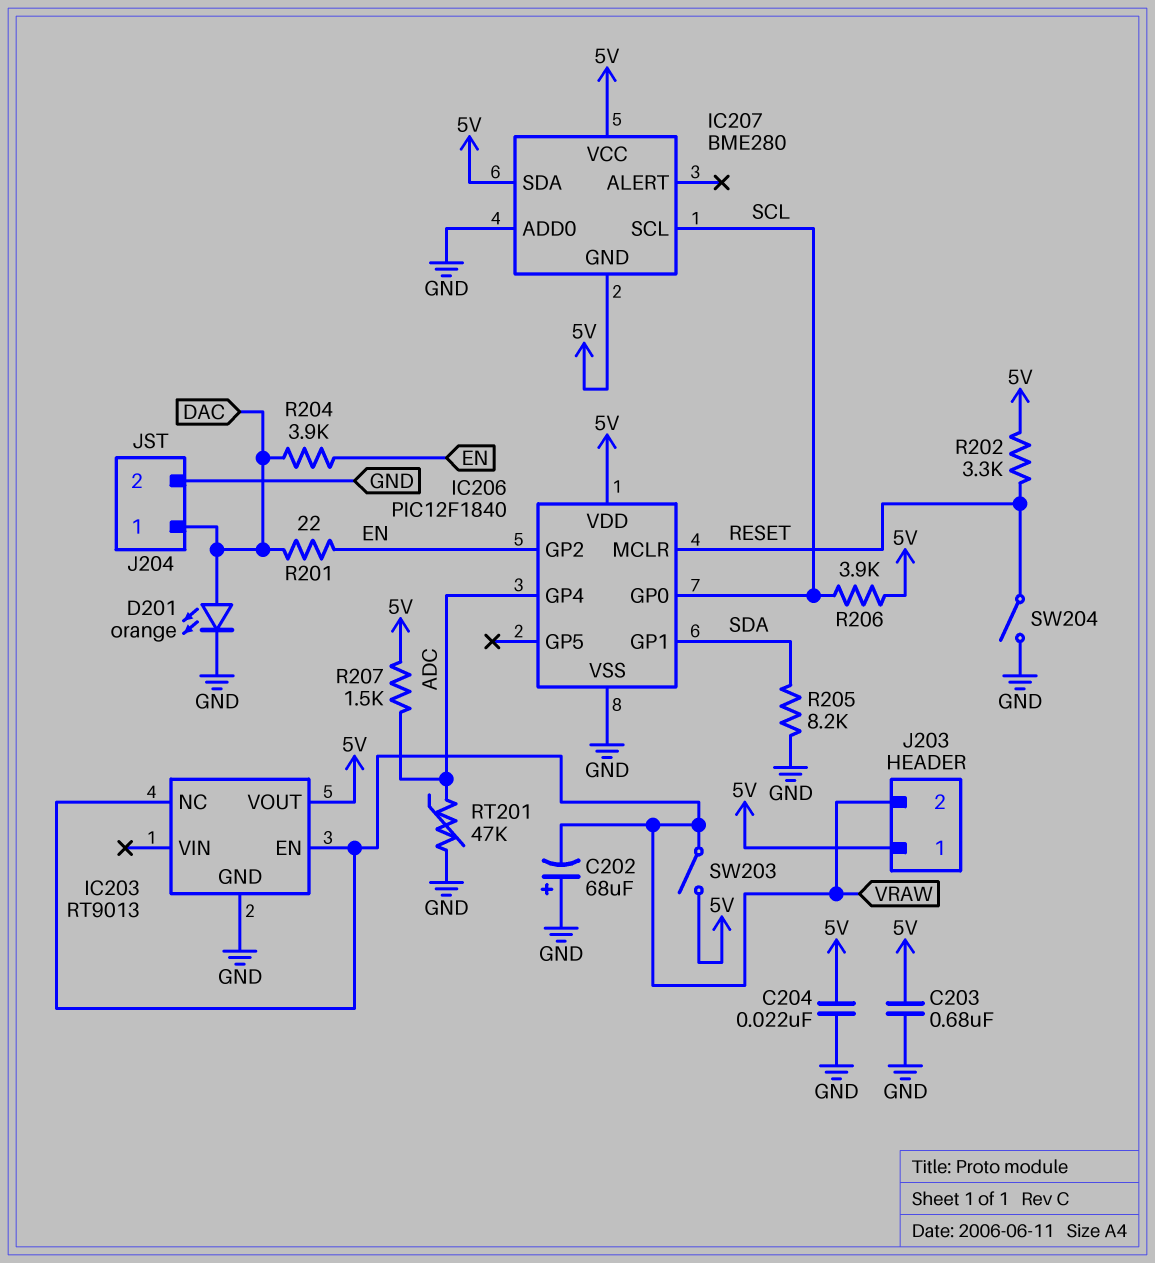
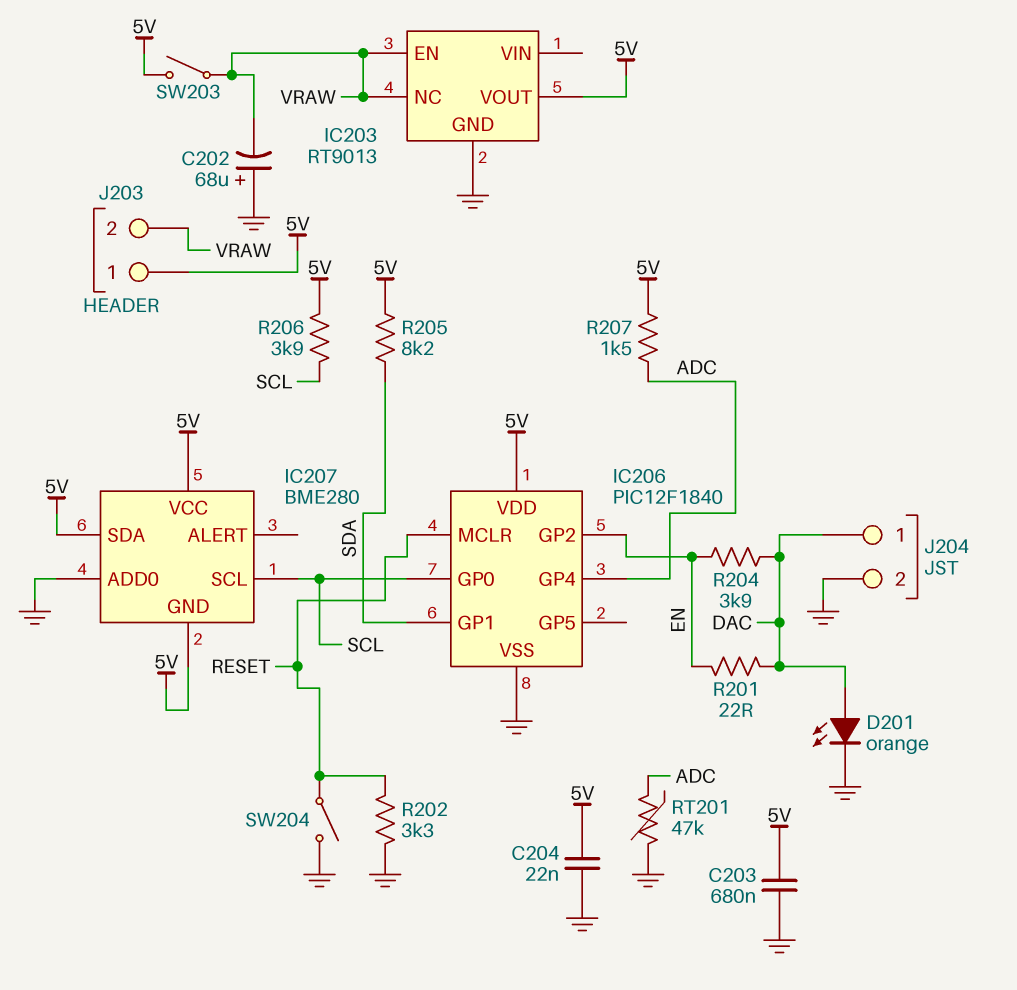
R202: 3.3k (5V, RESET) -> 3.3k (GND, RESET)
R205: 8.2k (GND, SDA) -> 8.2k (5V, SDA)

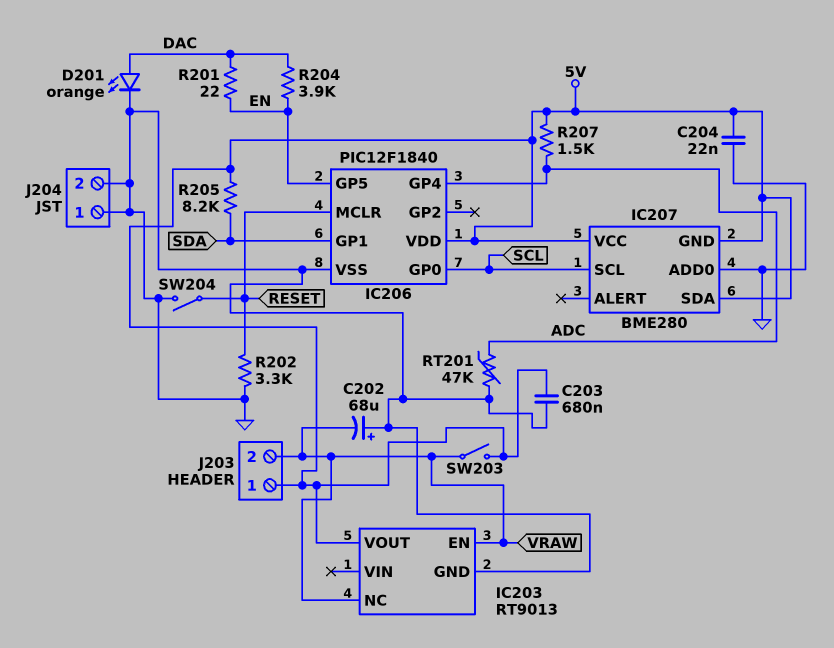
IC206 pin GP2: EN -> none
IC206 pin GP5: none -> EN
J204 pin 1: DAC -> GND
R206: 3.9k (5V, SCL) -> none

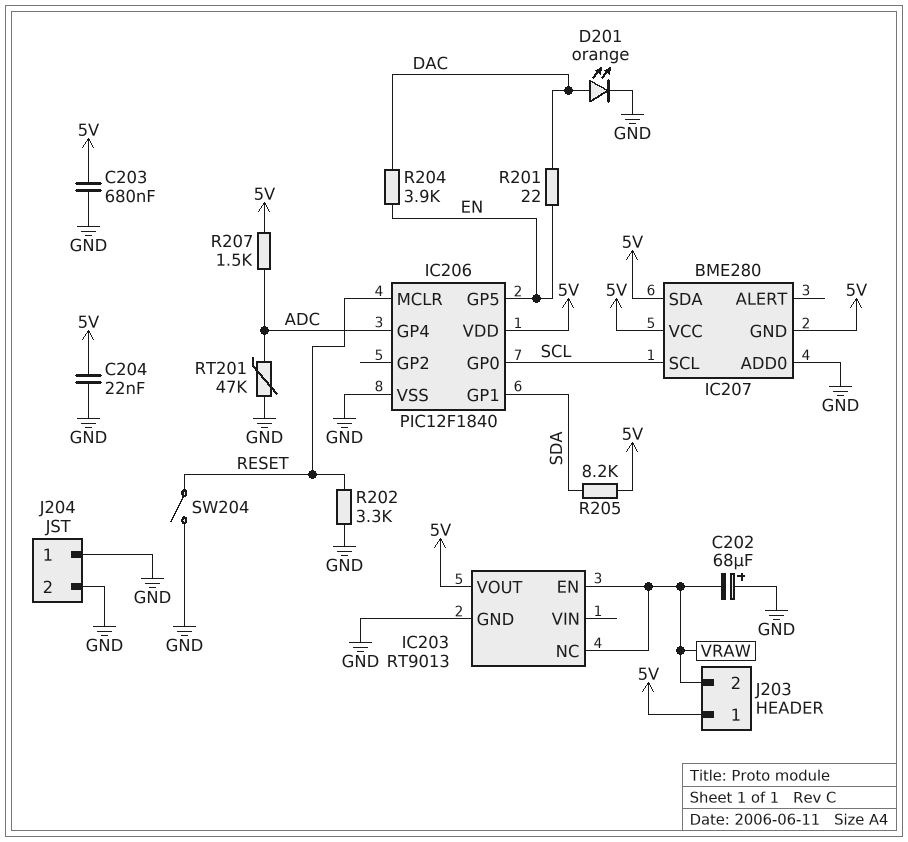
SW203: switch (5V, VRAW) -> none

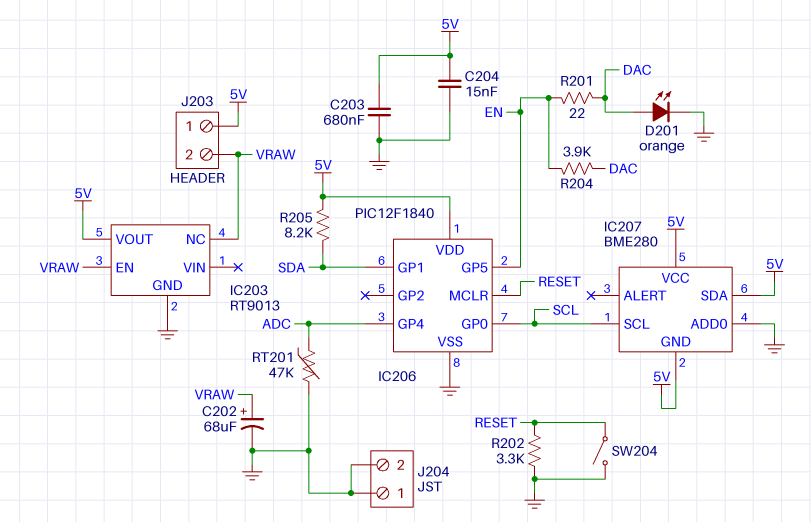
C202: 68uF (plus GND, minus VRAW) -> 68uF (plus VRAW, minus GND)
C204: 22nF (5V, GND) -> 15nF (5V, GND)
R207: 1.5k (5V, ADC) -> none

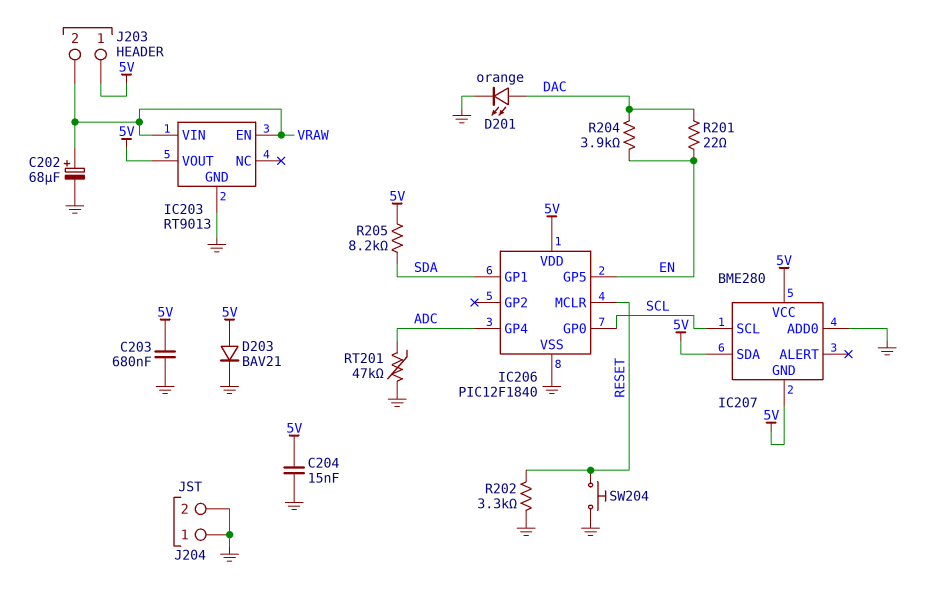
D203: none -> diode BAV21 (A 5V, K GND)
IC203 pin NC: VRAW -> none
IC203 pin VIN: none -> VRAW
SW204: switch (GND, RESET) -> button (GND, RESET)

